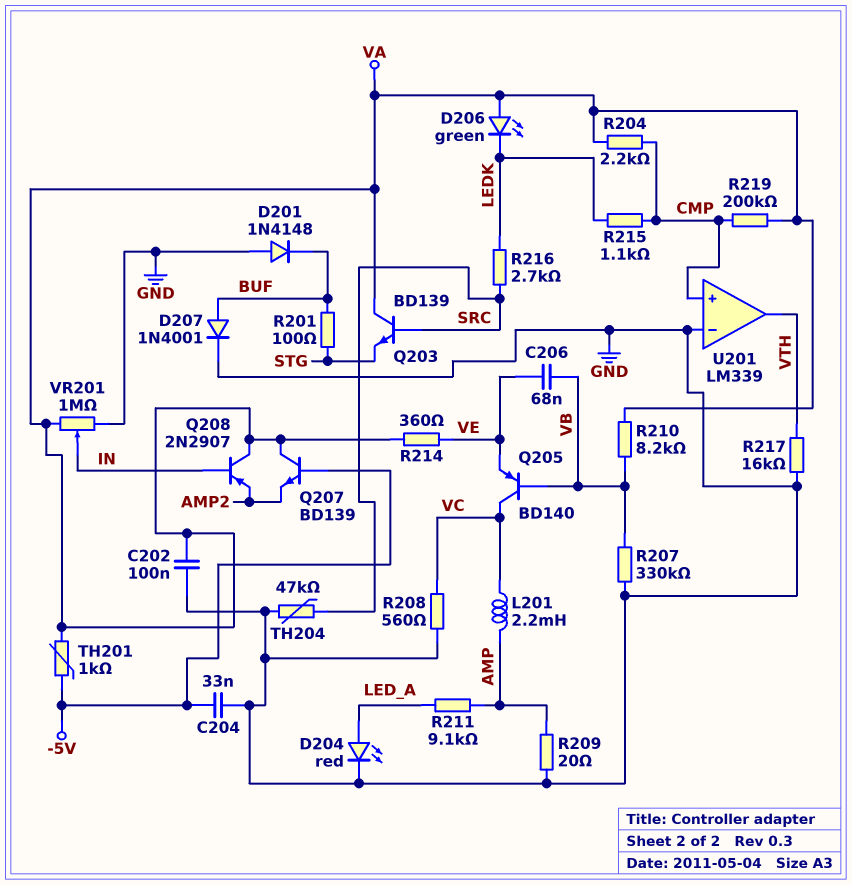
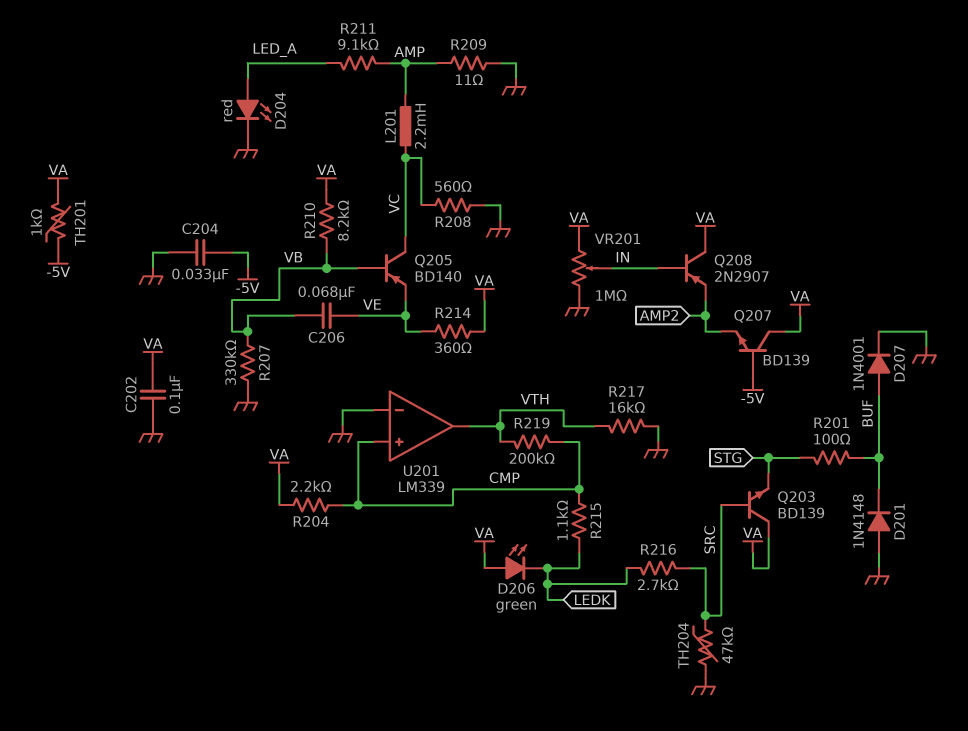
R209: 20 (AMP, GND) -> 11 (AMP, GND)
R219: 200k (CMP, VA) -> 200k (CMP, VTH)

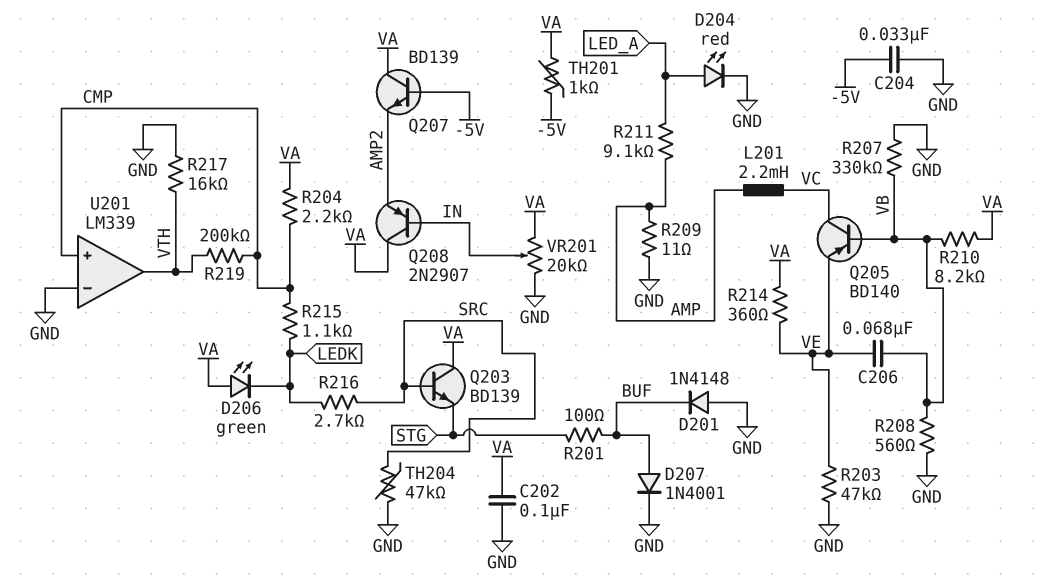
R203: none -> 47k (GND, VE)
R208: 560 (GND, VC) -> 560 (GND, VB)
VR201: 1M (GND, VA, wiper IN) -> 20k (GND, VA, wiper IN)

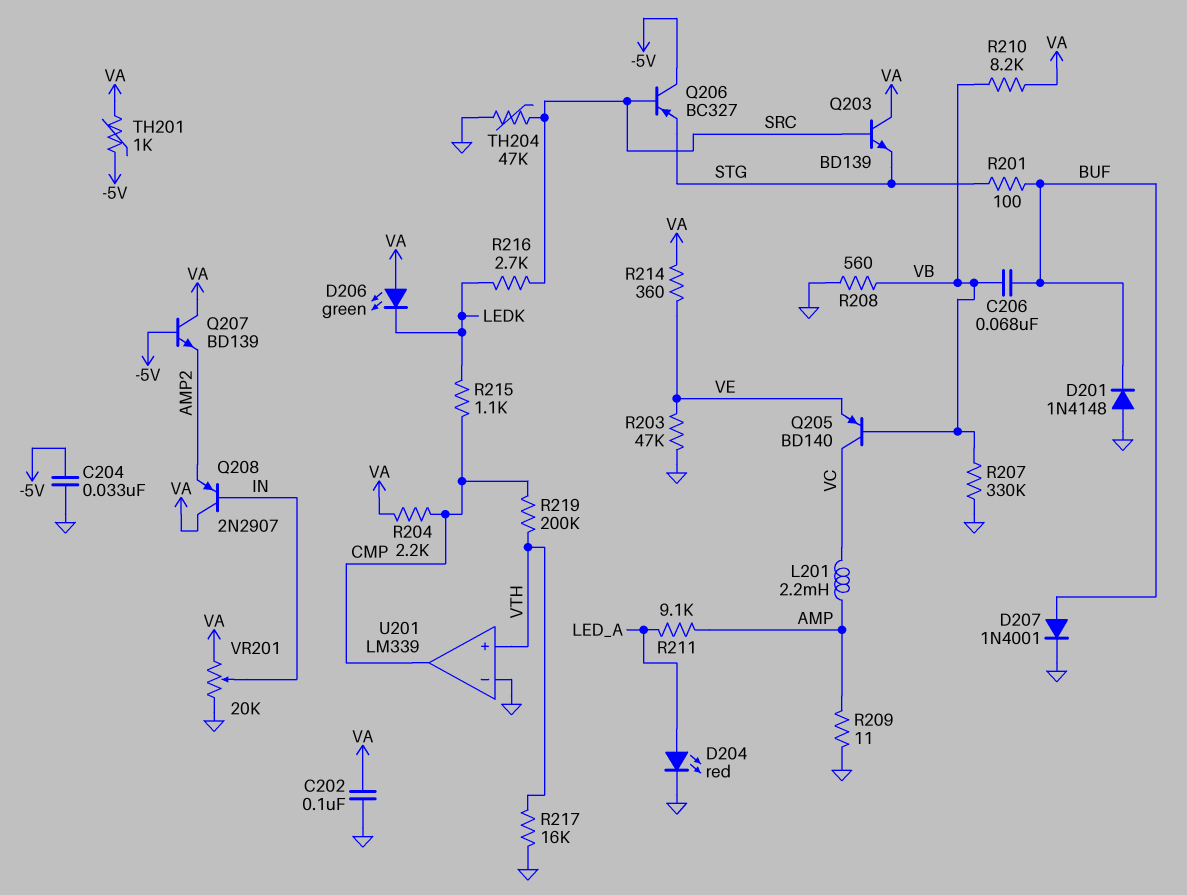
C206: 68nF (VB, VE) -> 68nF (BUF, VB)
Q206: none -> PNP BC327 (B SRC, C -5V, E STG)
U201 pin in+: CMP -> VTH
U201 pin out: VTH -> CMP

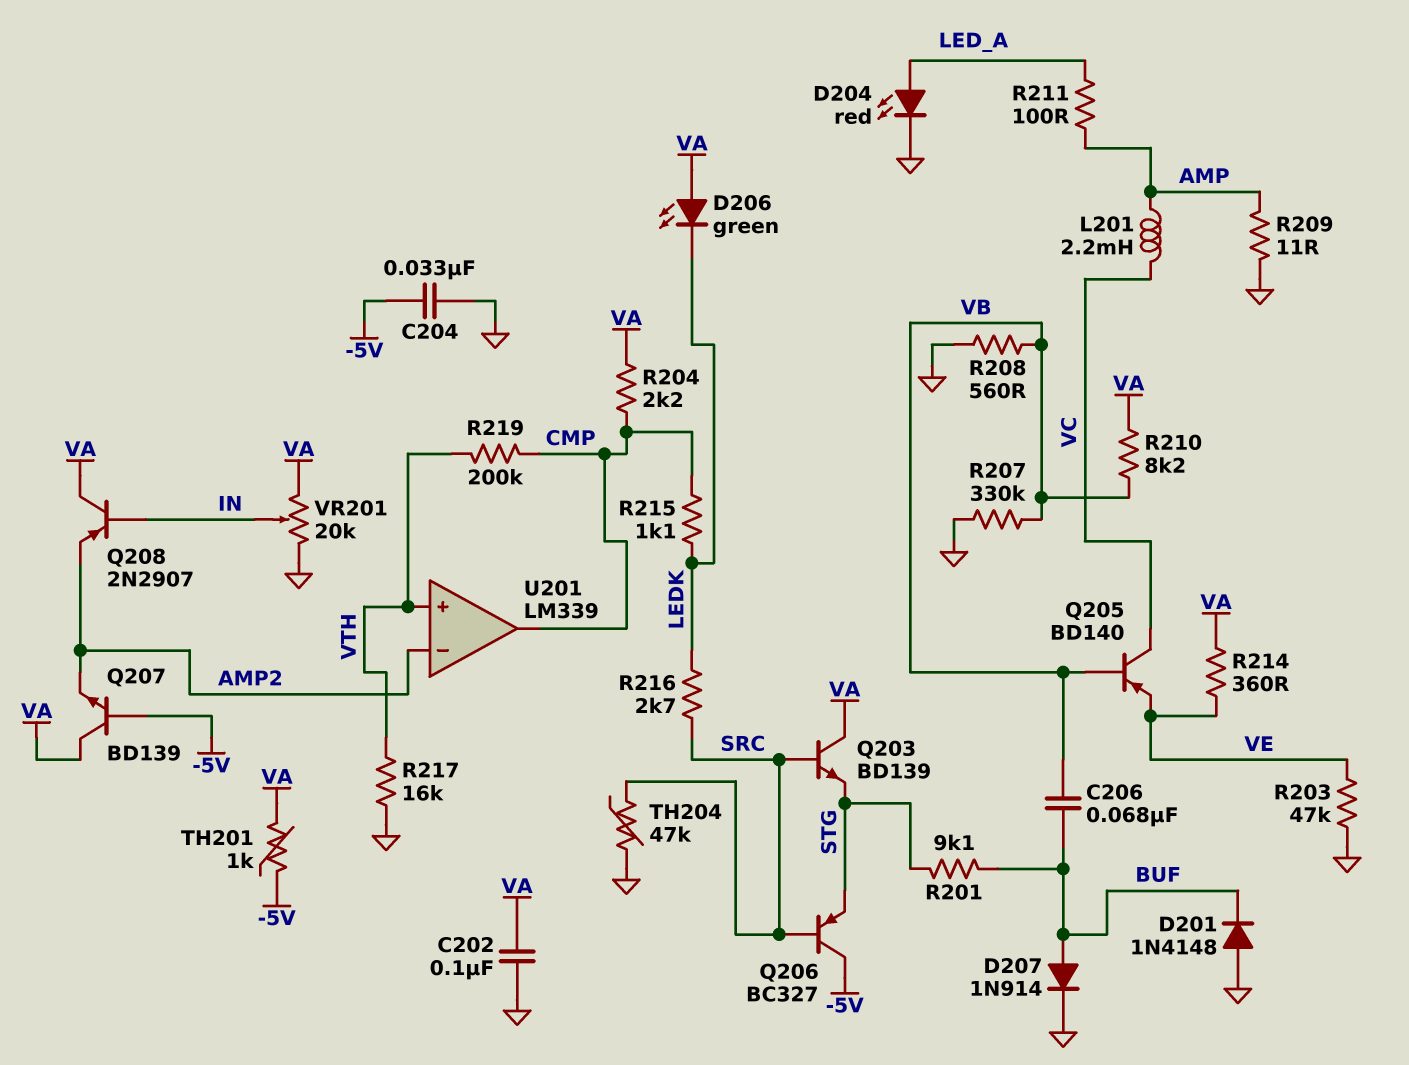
D207: diode 1N4001 (A BUF, K GND) -> diode 1N914 (A BUF, K GND)
R201: 100 (BUF, STG) -> 9.1k (BUF, STG)
R211: 9.1k (AMP, LED_A) -> 100 (AMP, LED_A)
U201 pin in-: GND -> AMP2

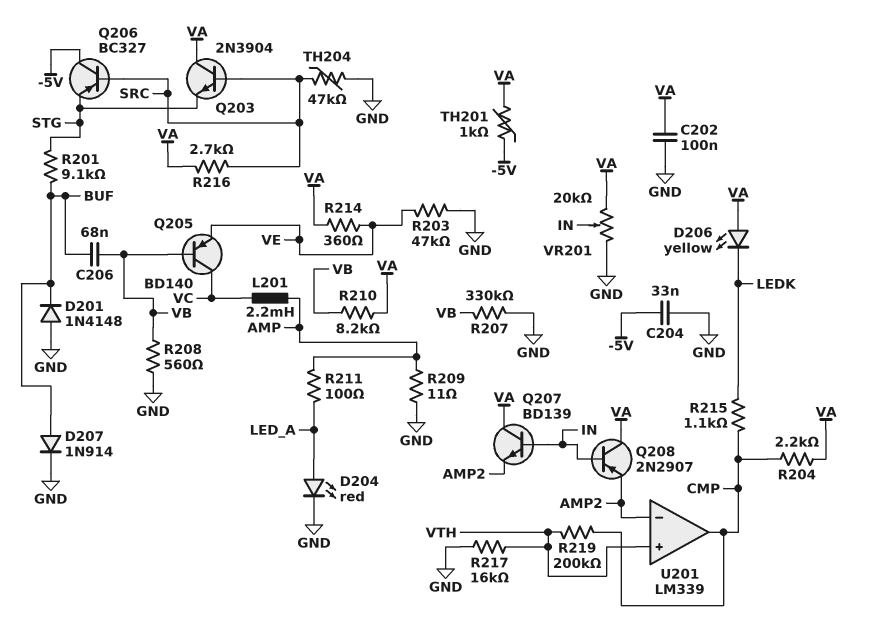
D206: LED green (A VA, K LEDK) -> LED yellow (A VA, K LEDK)
Q203: NPN BD139 (B SRC, C VA, E STG) -> NPN 2N3904 (B SRC, C VA, E STG)
Q207: NPN BD139 (B -5V, C VA, E AMP2) -> NPN BD139 (B IN, C VA, E AMP2)
R216: 2.7k (LEDK, SRC) -> 2.7k (SRC, VA)

